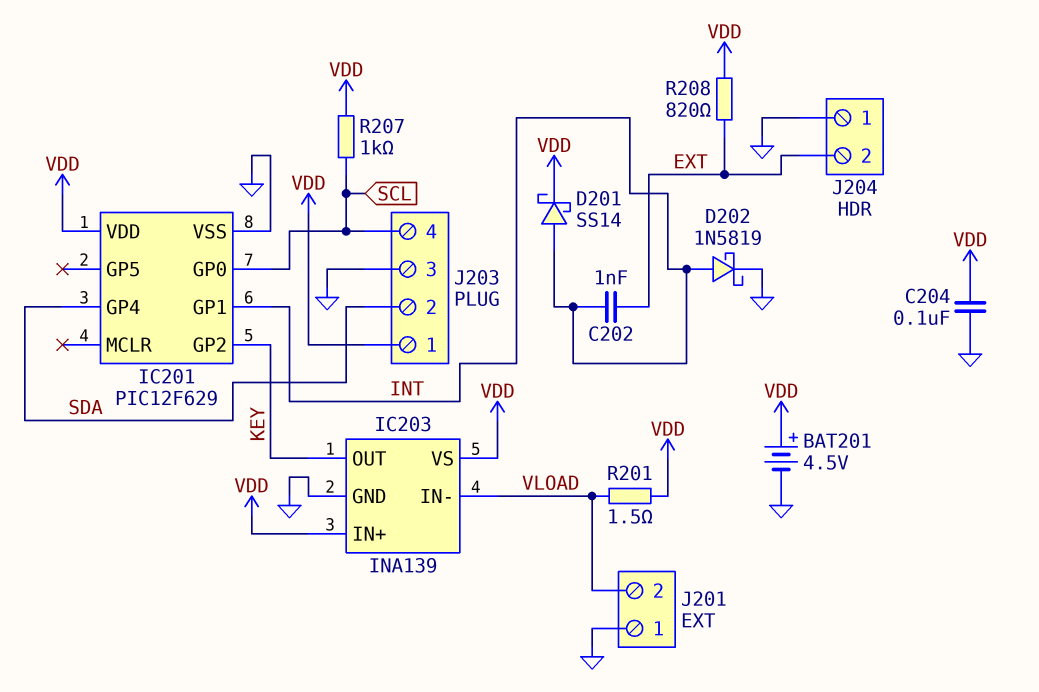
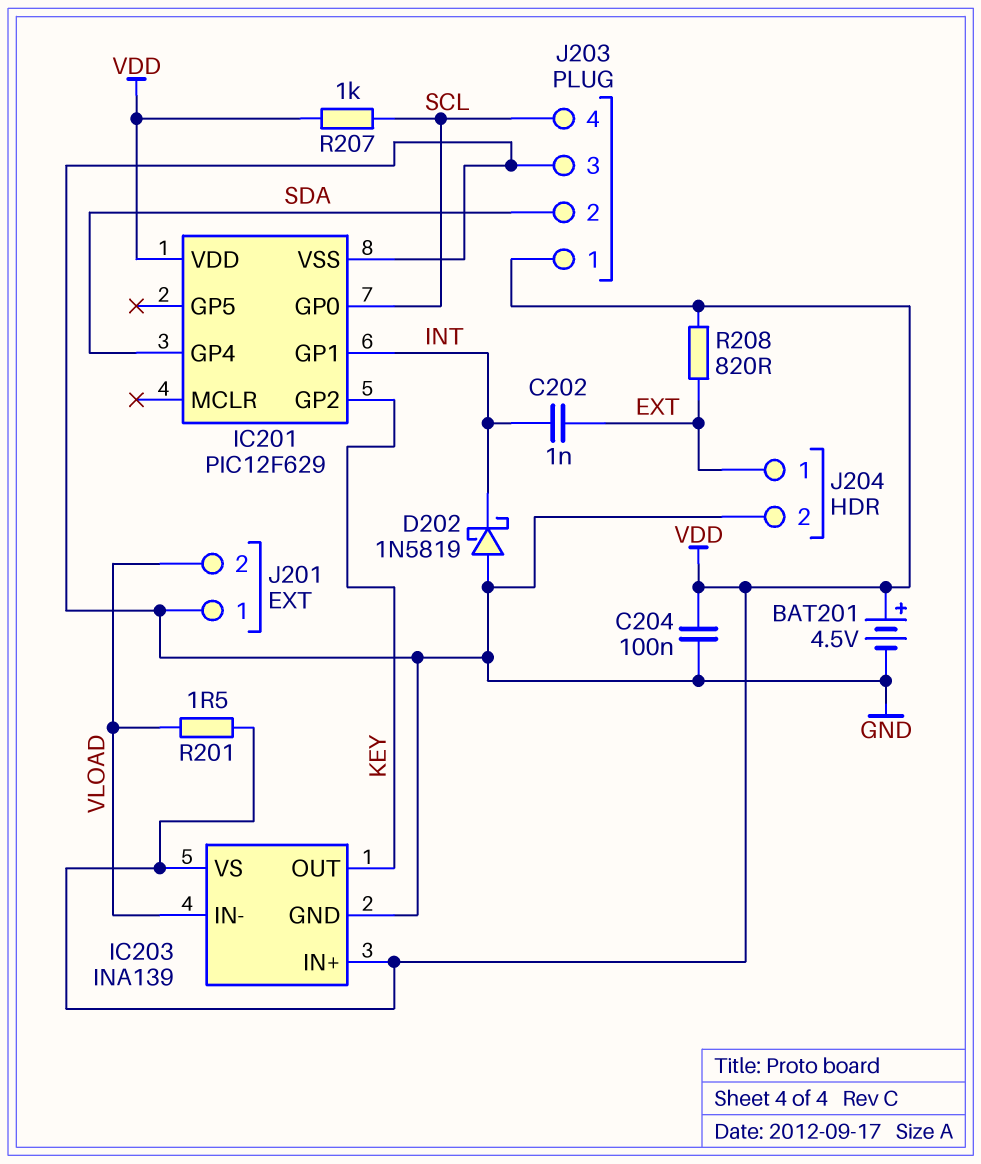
D201: schottky SS14 (A INT, K VDD) -> none
D202: schottky 1N5819 (A INT, K GND) -> schottky 1N5819 (A GND, K INT)
J204 pin 1: GND -> EXT
J204 pin 2: EXT -> GND

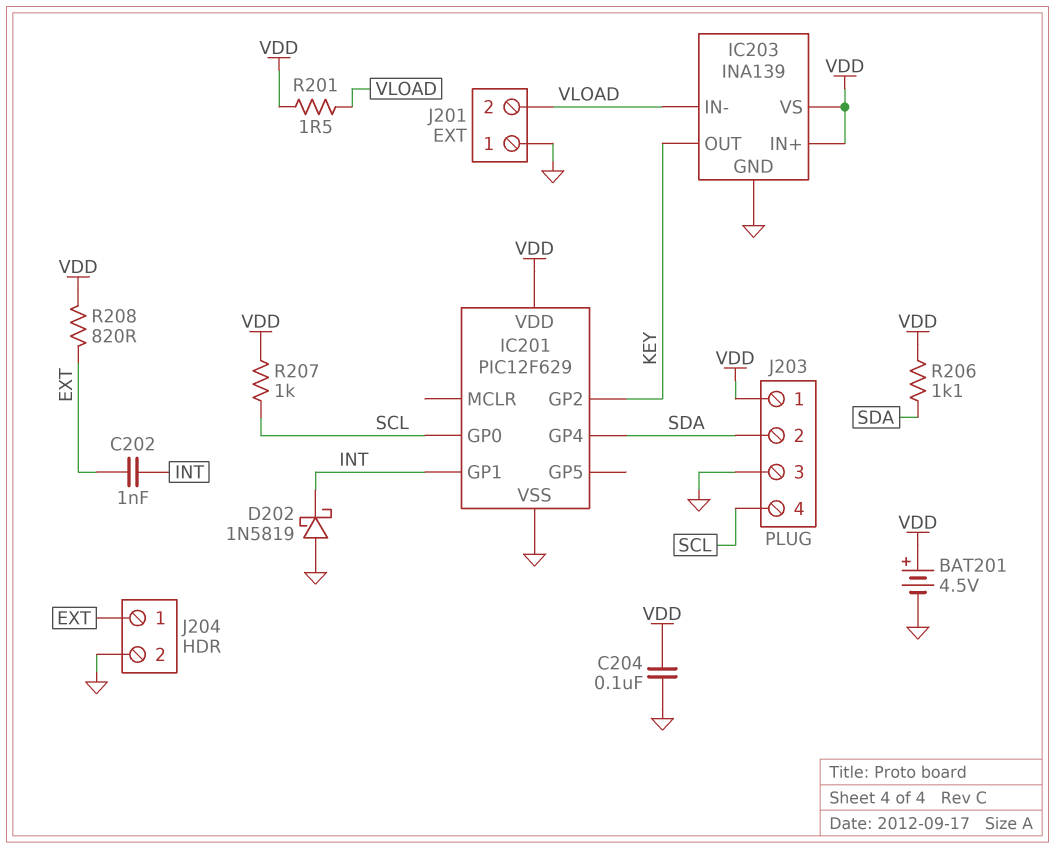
R206: none -> 1.1k (SDA, VDD)

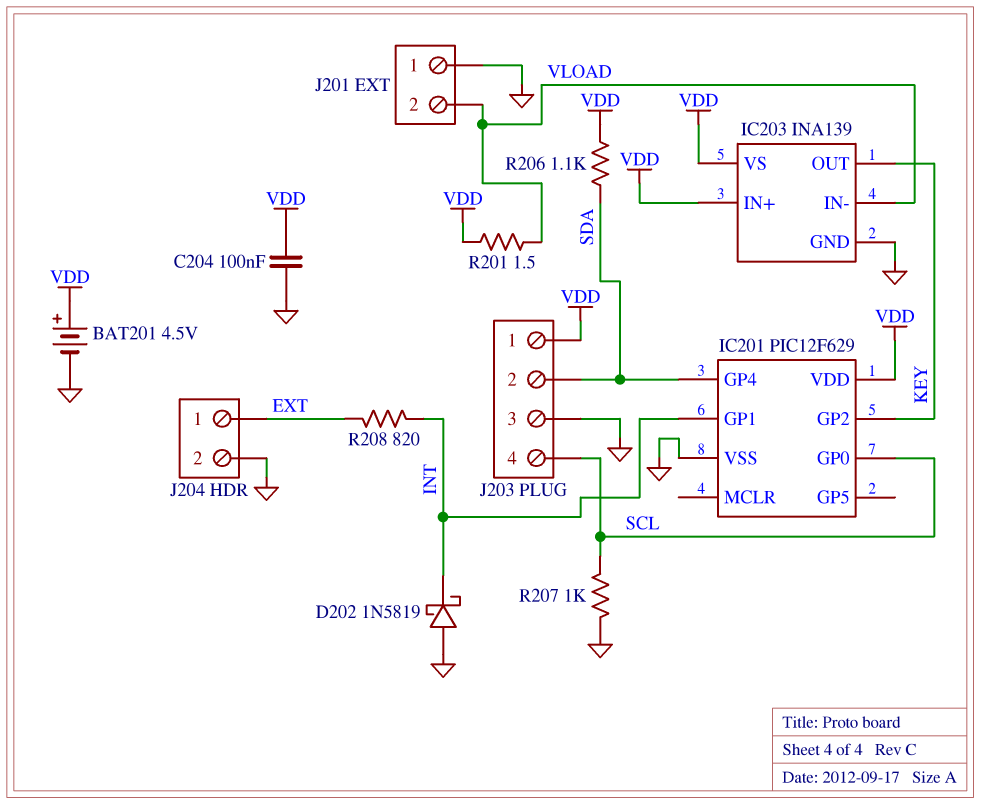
C202: 1nF (EXT, INT) -> none
R207: 1k (SCL, VDD) -> 1k (GND, SCL)
R208: 820 (EXT, VDD) -> 820 (EXT, INT)

